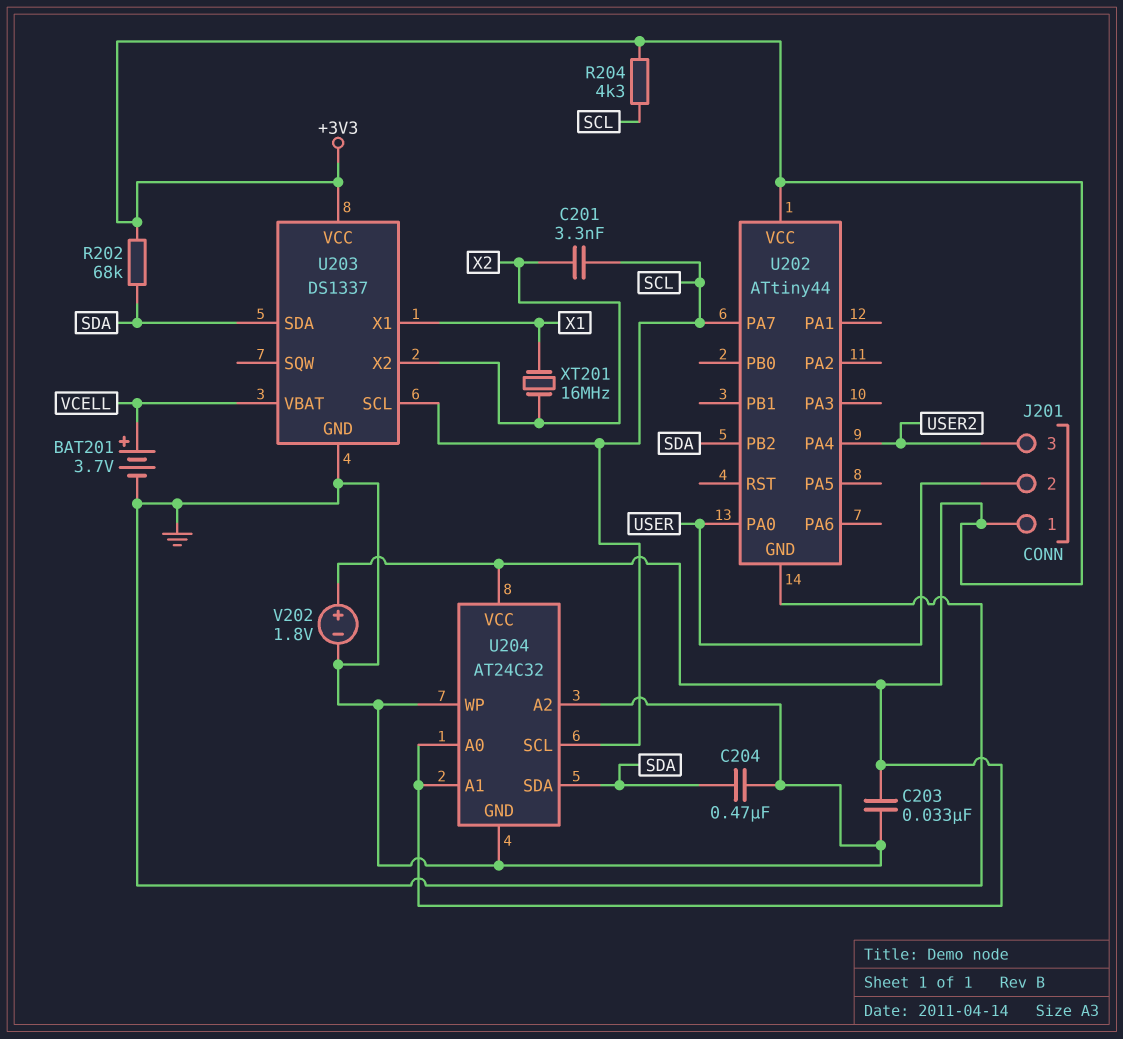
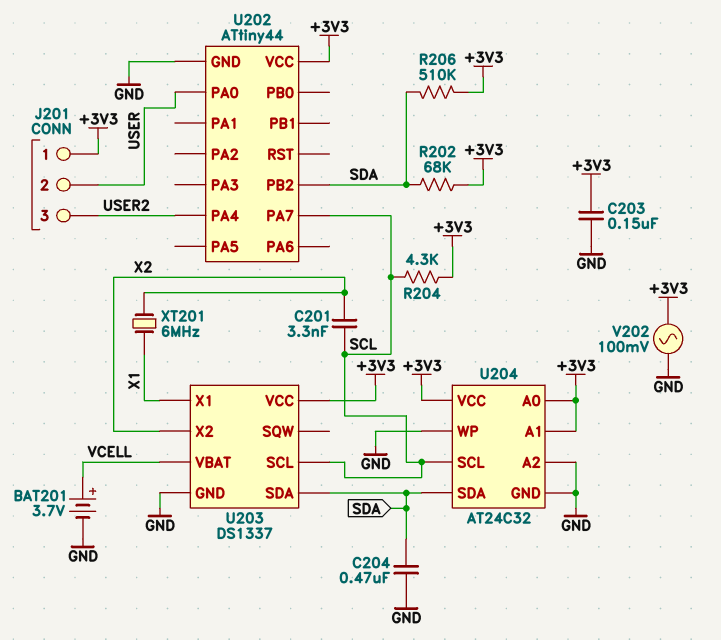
C203: 33nF (+3V3, GND) -> 150nF (+3V3, GND)
R206: none -> 510k (+3V3, SDA)
V202: 1.8V (plus +3V3, minus GND) -> AC 100mV (+3V3, GND)
XT201: 16MHz (X1, X2) -> 6MHz (X1, X2)

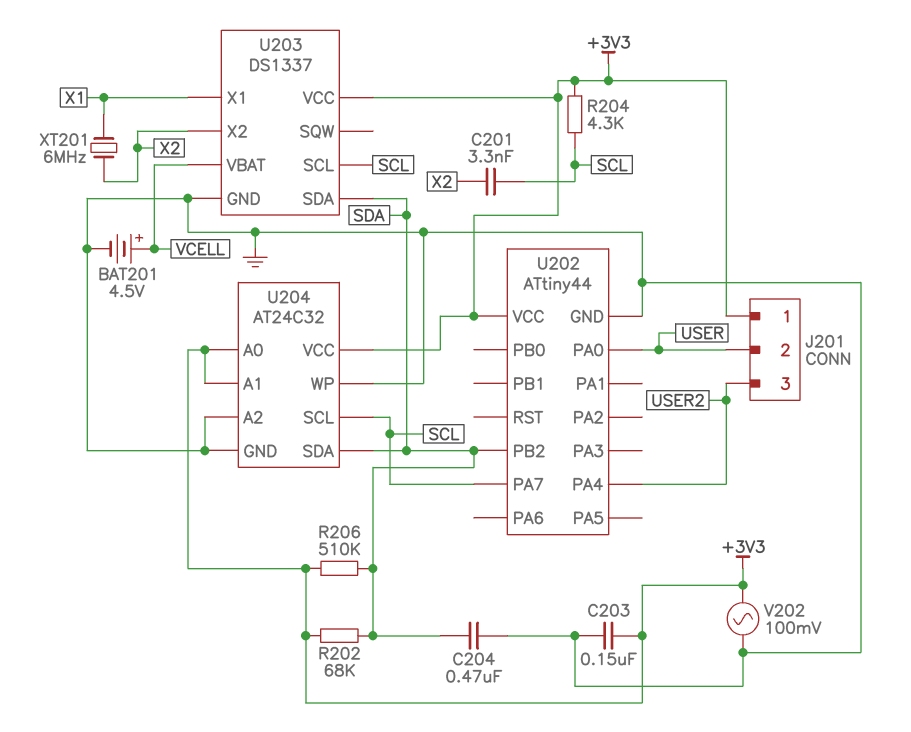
BAT201: 3.7V (plus VCELL, minus GND) -> 4.5V (plus VCELL, minus GND)

